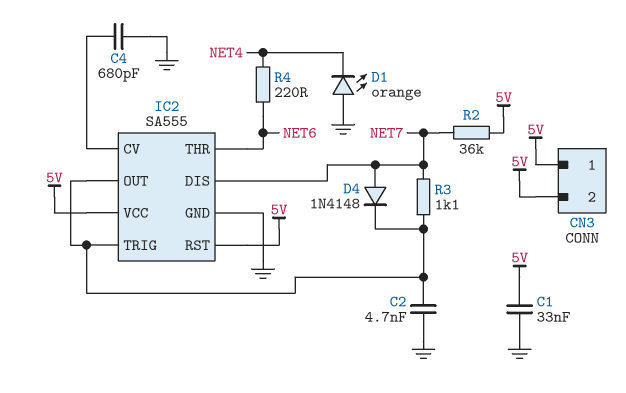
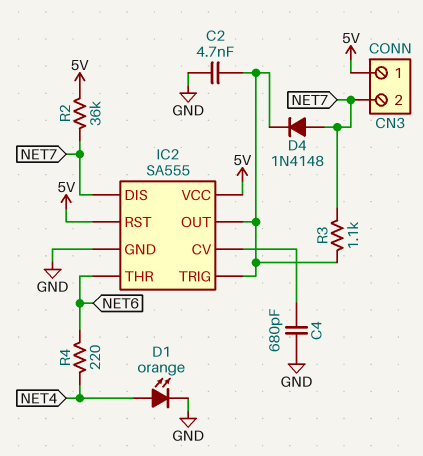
C1: 33nF (5V, GND) -> none
CN3 pin 2: 5V -> NET7
D1: LED orange (A GND, K NET4) -> LED orange (A NET4, K GND)

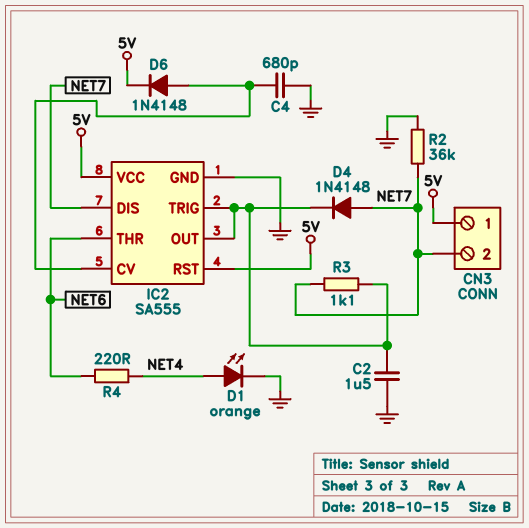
C2: 4.7nF (GND, IC2/OUT) -> 1.5uF (GND, IC2/OUT)
D6: none -> diode 1N4148 (A IC2/CV, K 5V)
R2: 36k (5V, NET7) -> 36k (GND, NET7)

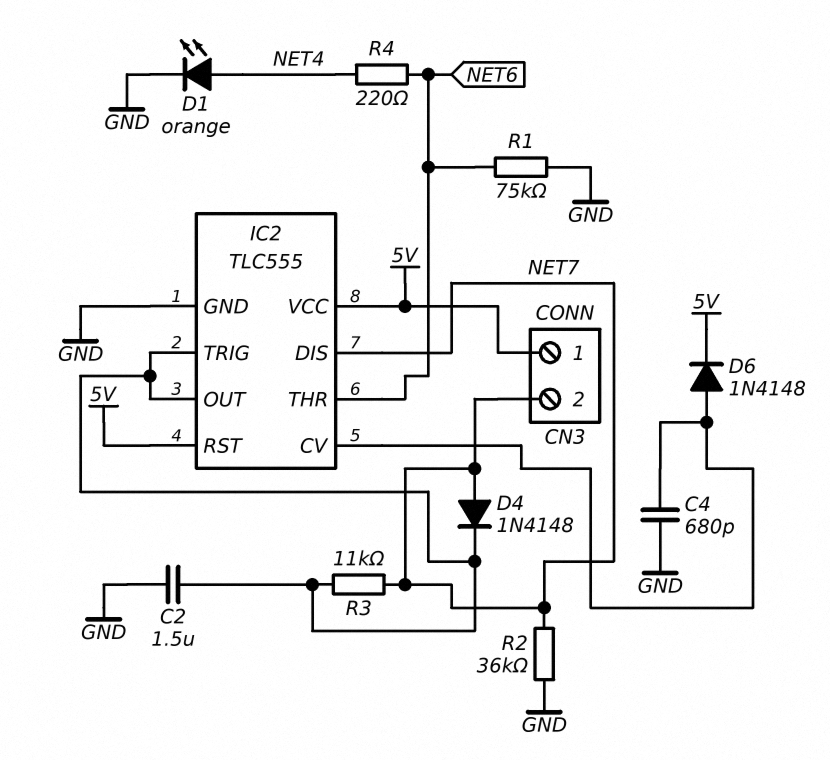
IC2: SA555 -> TLC555
R1: none -> 75k (GND, NET6)
R3: 1.1k (IC2/OUT, NET7) -> 11k (IC2/OUT, NET7)

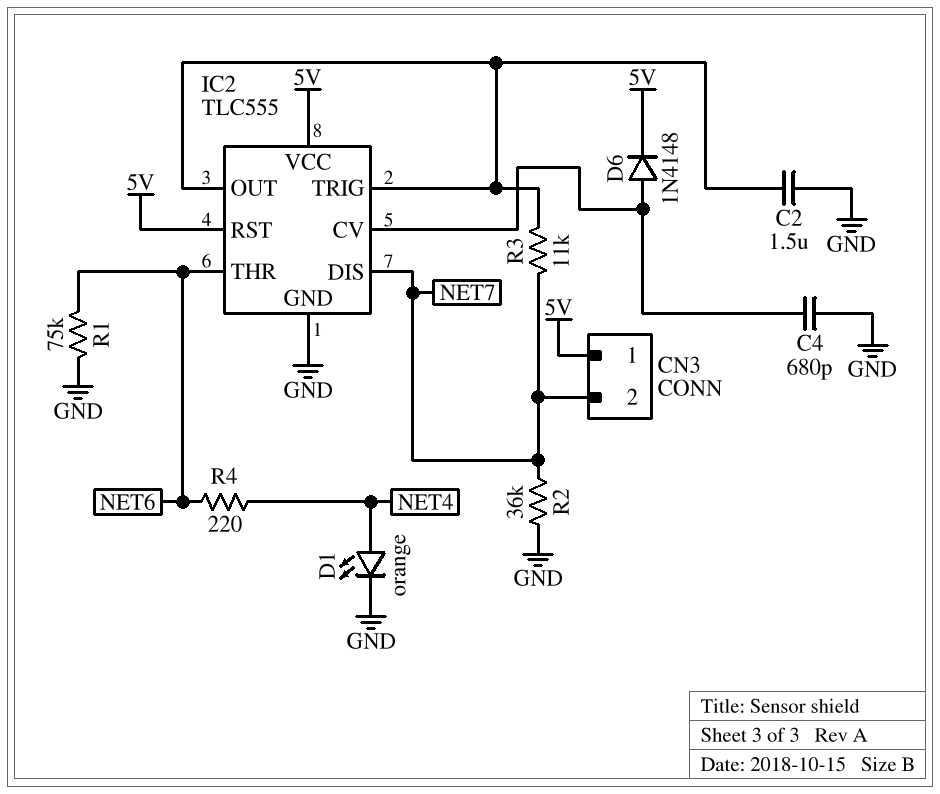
D4: diode 1N4148 (A NET7, K IC2/OUT) -> none

